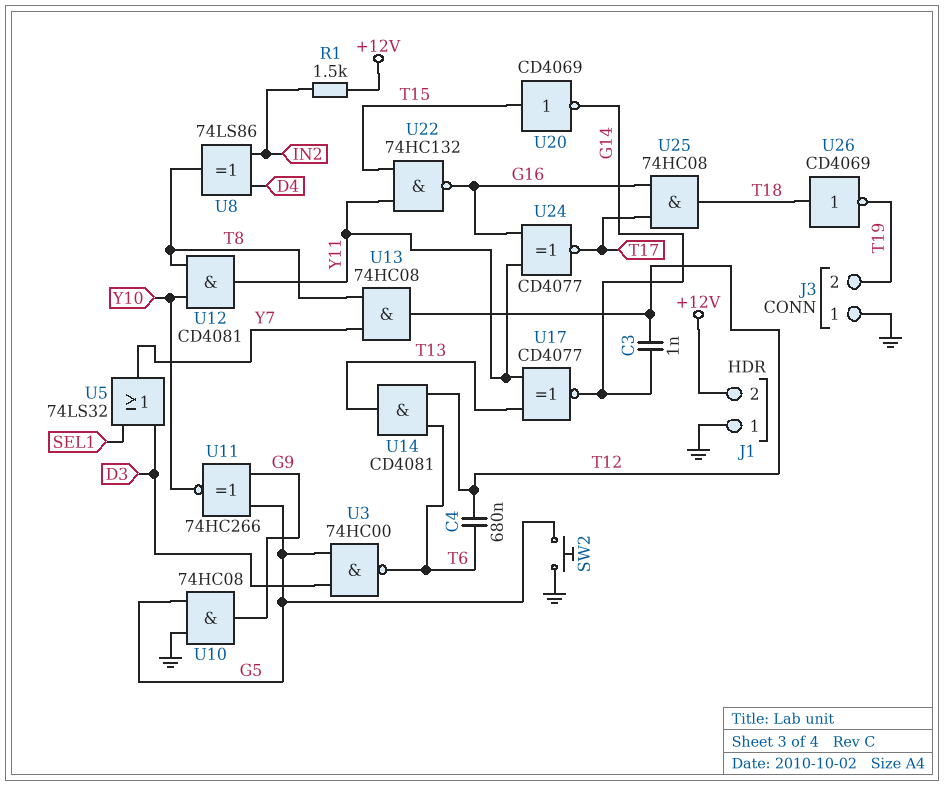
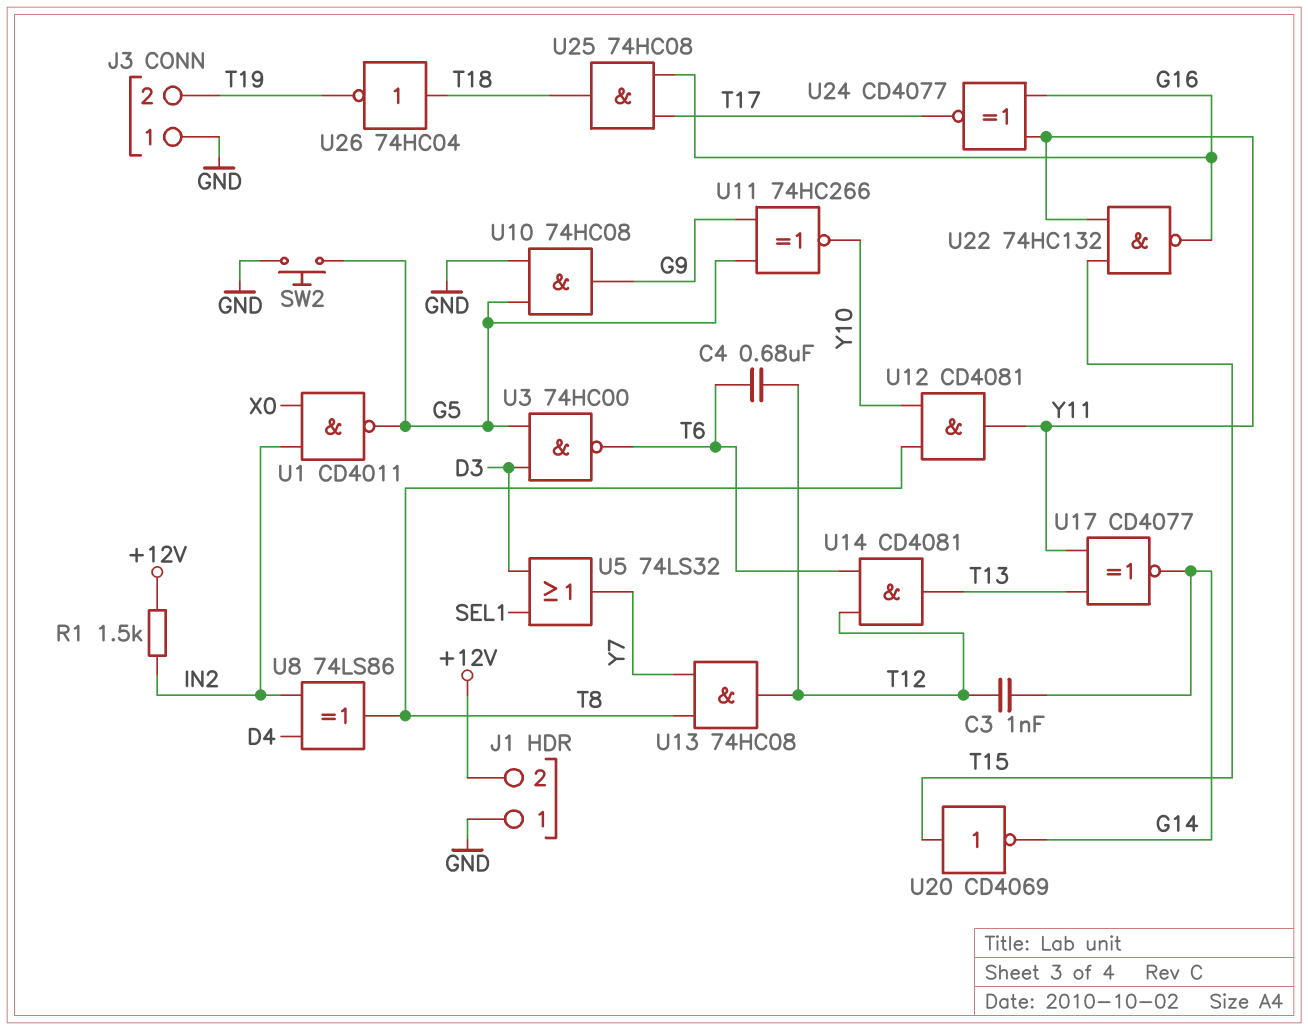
U1: none -> NAND CD4011 (in IN2, in X0, out G5)
U26: NOT CD4069 (in T18, out T19) -> NOT 74HC04 (in T18, out T19)

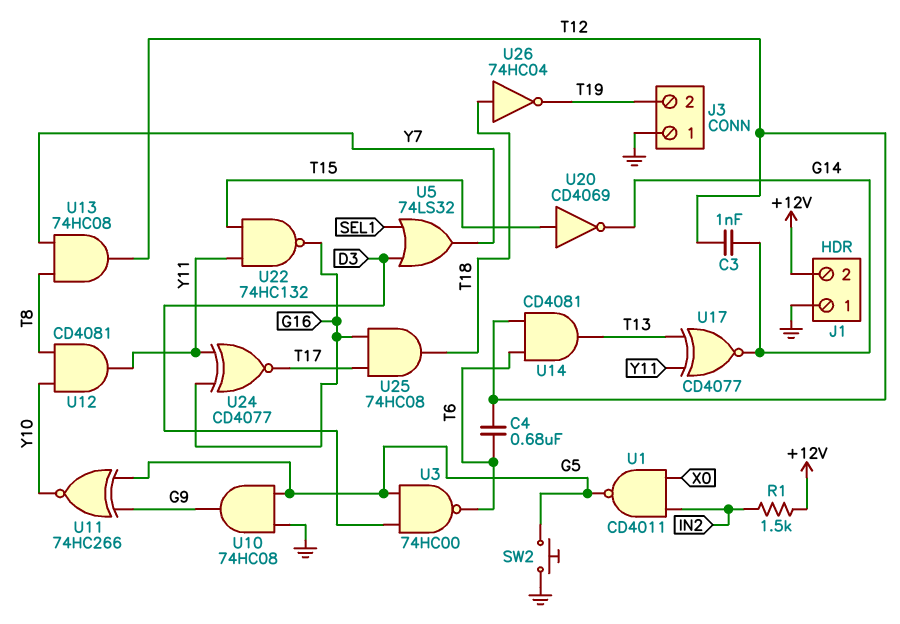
U8: XOR 74LS86 (in D4, in IN2, out T8) -> none

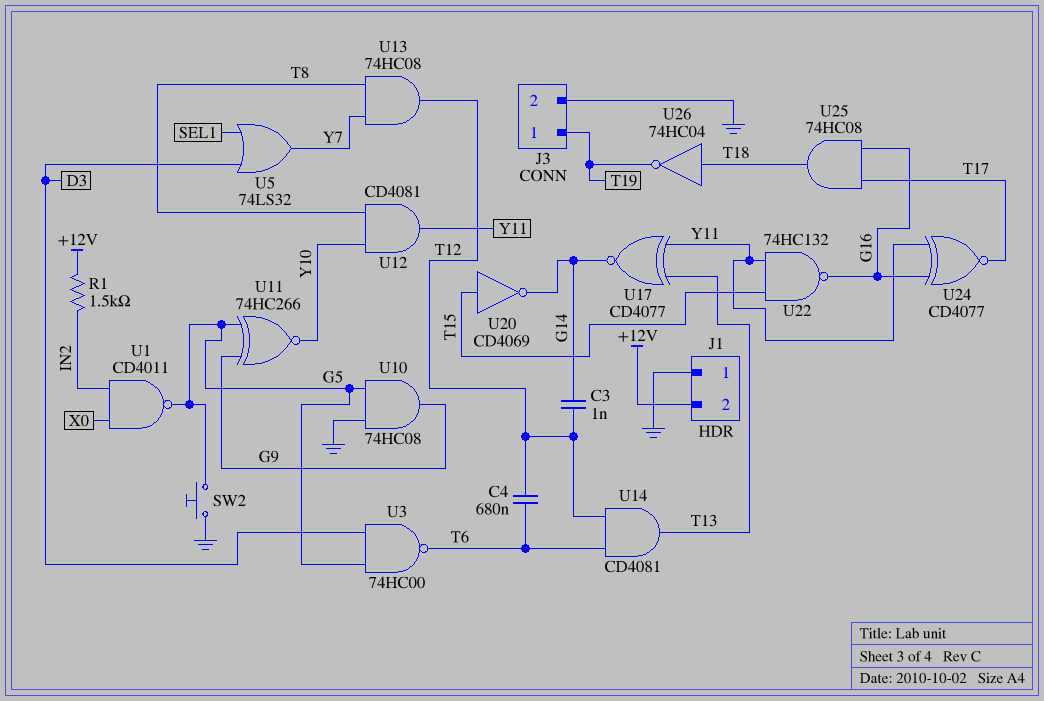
J3 pin 1: GND -> T19
J3 pin 2: T19 -> GND

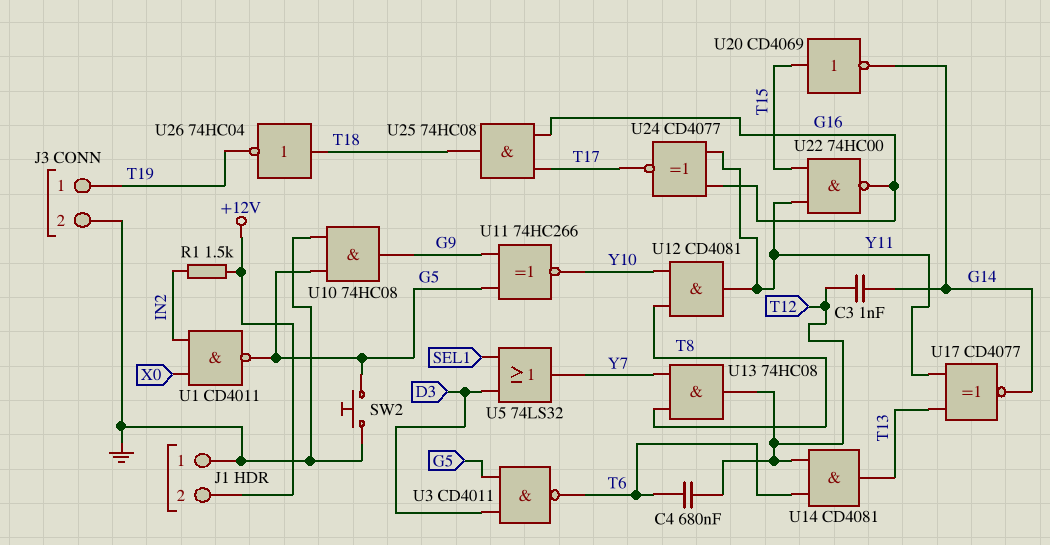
U3: NAND 74HC00 (in D3, in G5, out T6) -> NAND CD4011 (in D3, in G5, out T6)
U22: NAND 74HC132 (in T15, in Y11, out G16) -> NAND 74HC00 (in T15, in Y11, out G16)

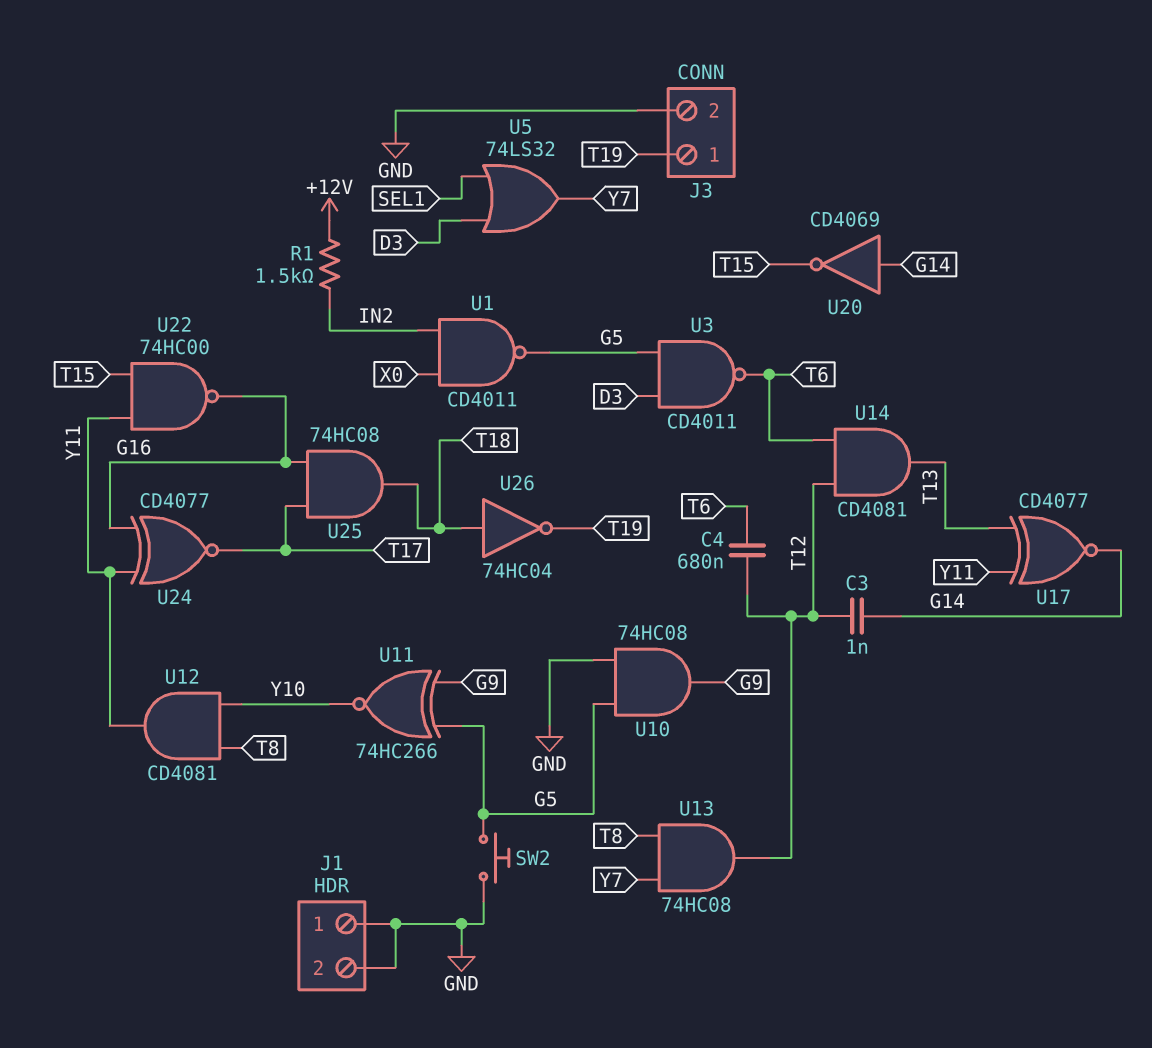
J1 pin 2: +12V -> GND
U20: NOT CD4069 (in T15, out G14) -> NOT CD4069 (in G14, out T15)

